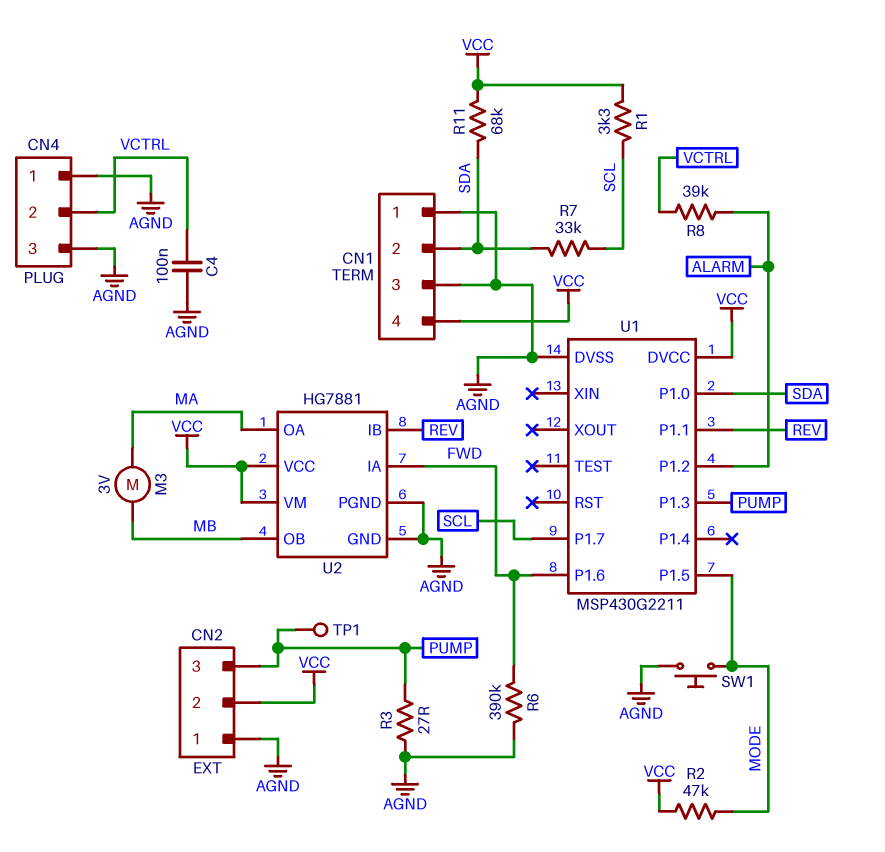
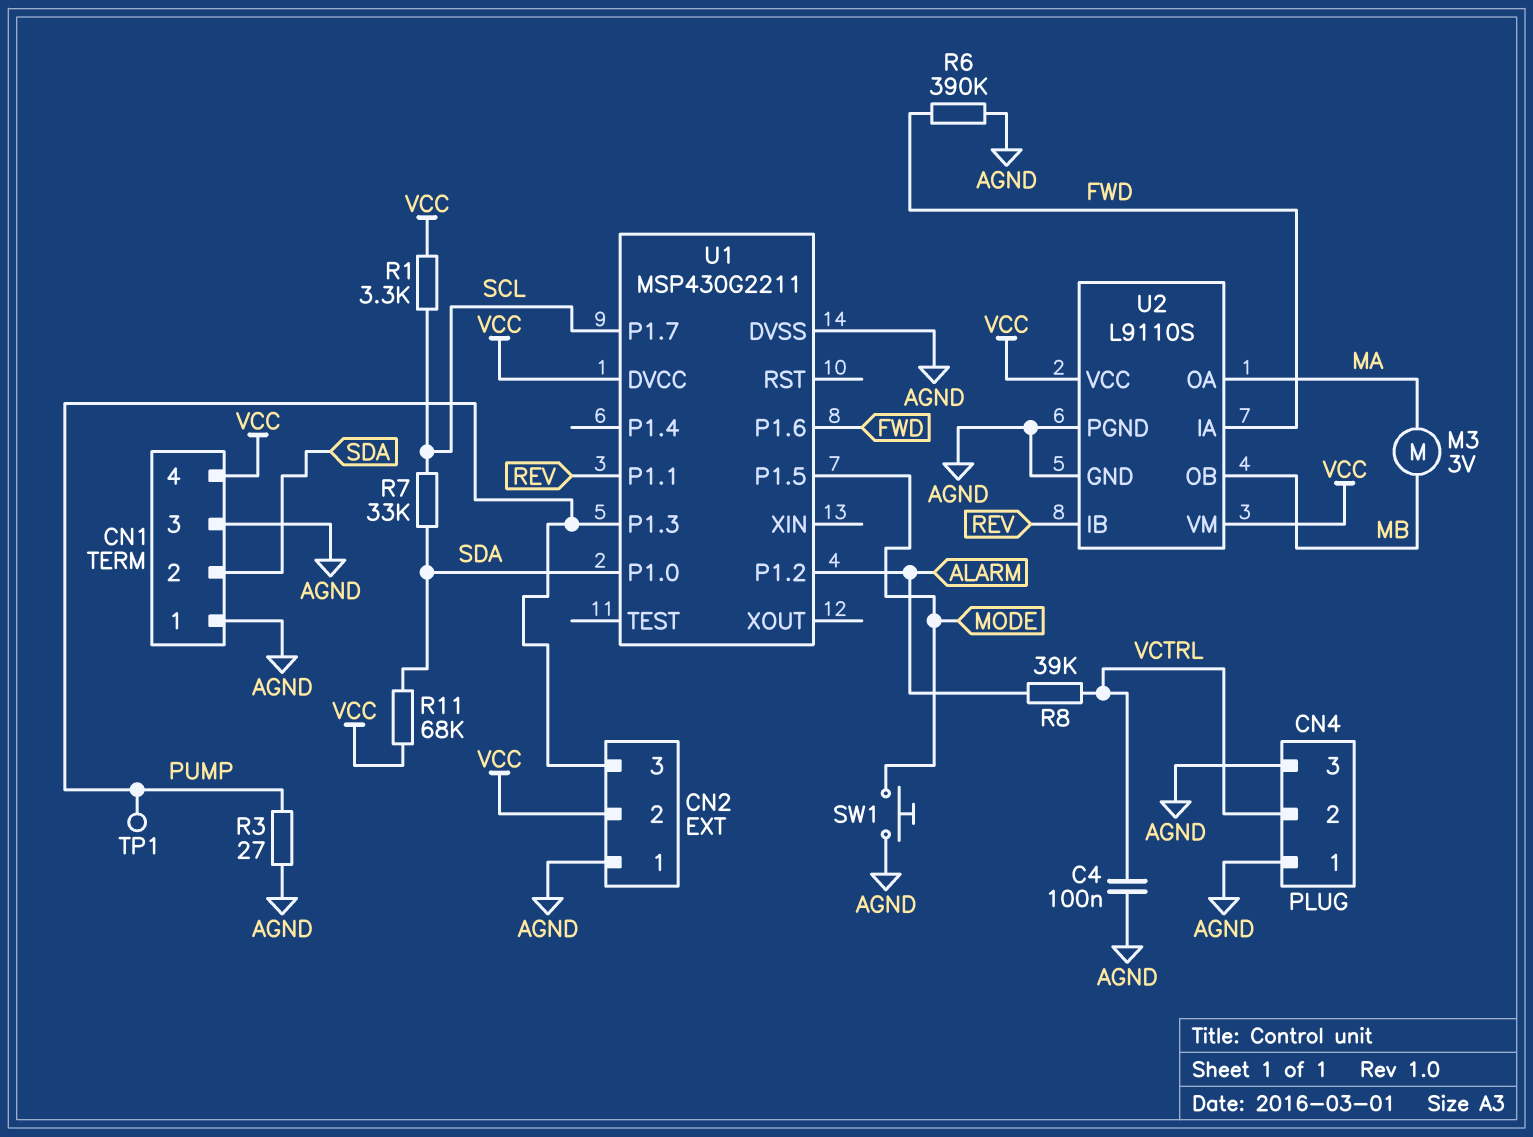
R2: 47k (MODE, VCC) -> none
U2: HG7881 -> L9110S

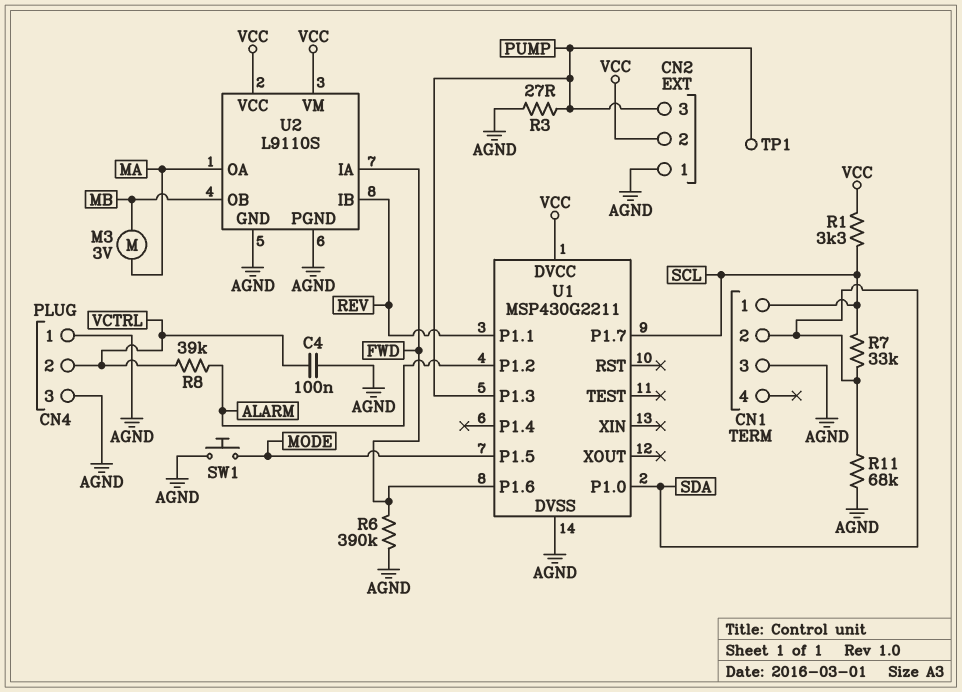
CN1 pin 1: AGND -> SCL
CN1 pin 4: VCC -> none
R11: 68k (SDA, VCC) -> 68k (AGND, SDA)

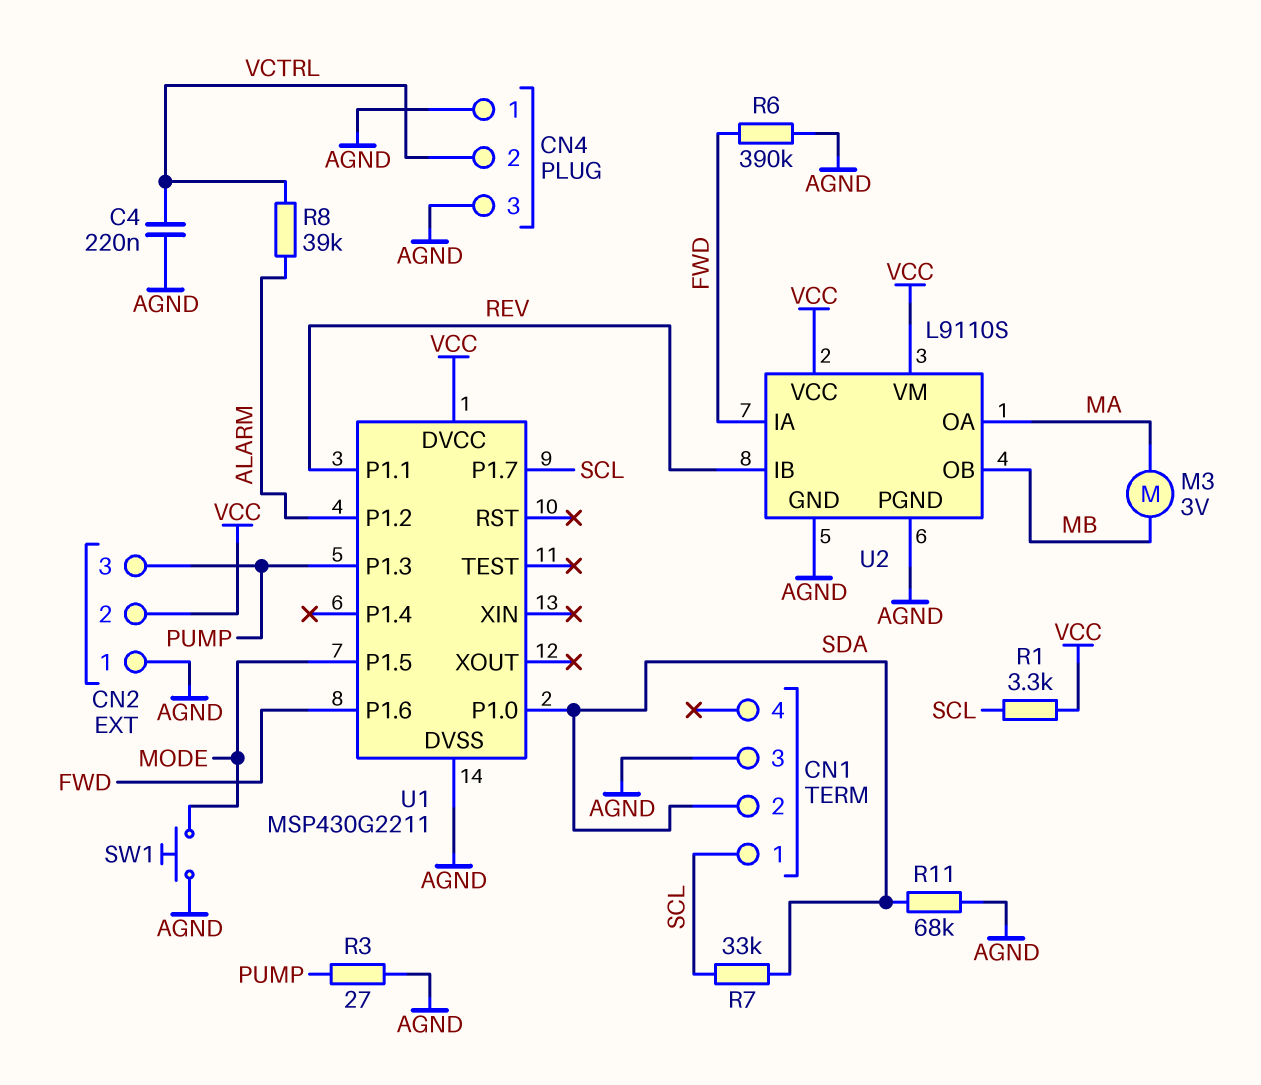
C4: 100nF (AGND, VCTRL) -> 220nF (AGND, VCTRL)
TP1: test point (PUMP) -> none

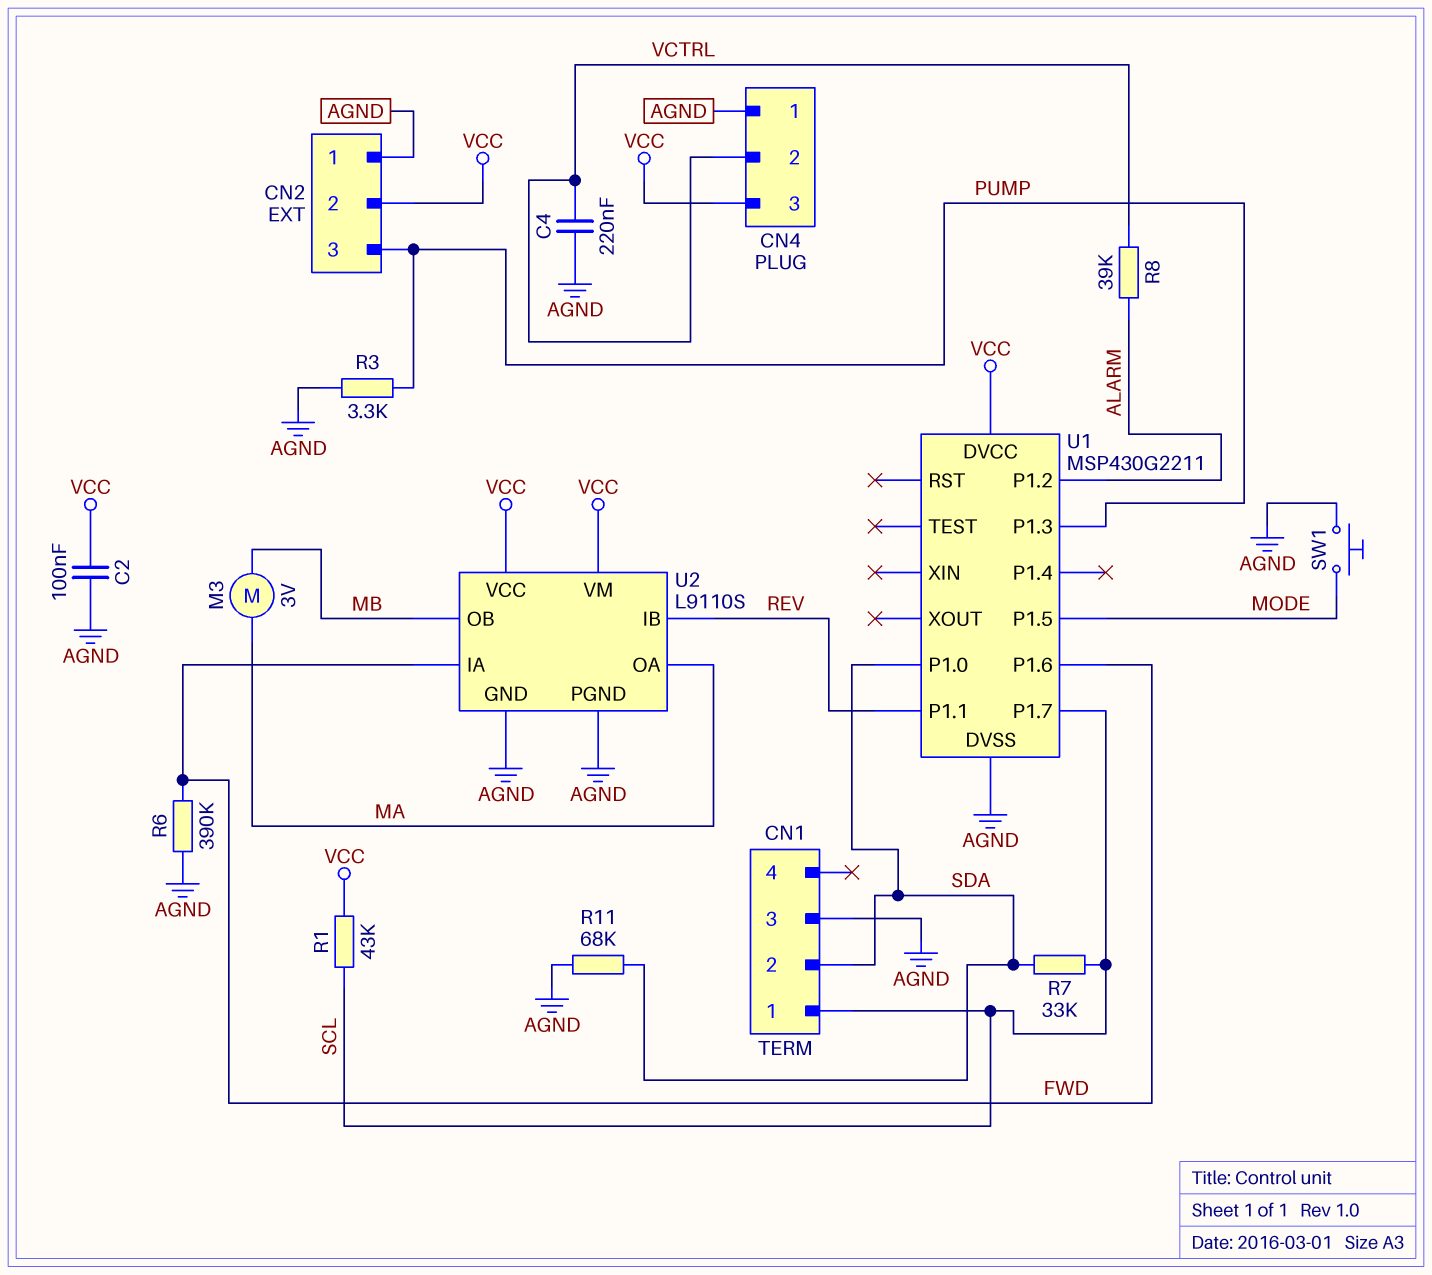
C2: none -> 100nF (AGND, VCC)
CN4 pin 3: AGND -> VCC
R1: 3.3k (SCL, VCC) -> 43k (SCL, VCC)
R3: 27 (AGND, PUMP) -> 3.3k (AGND, PUMP)

